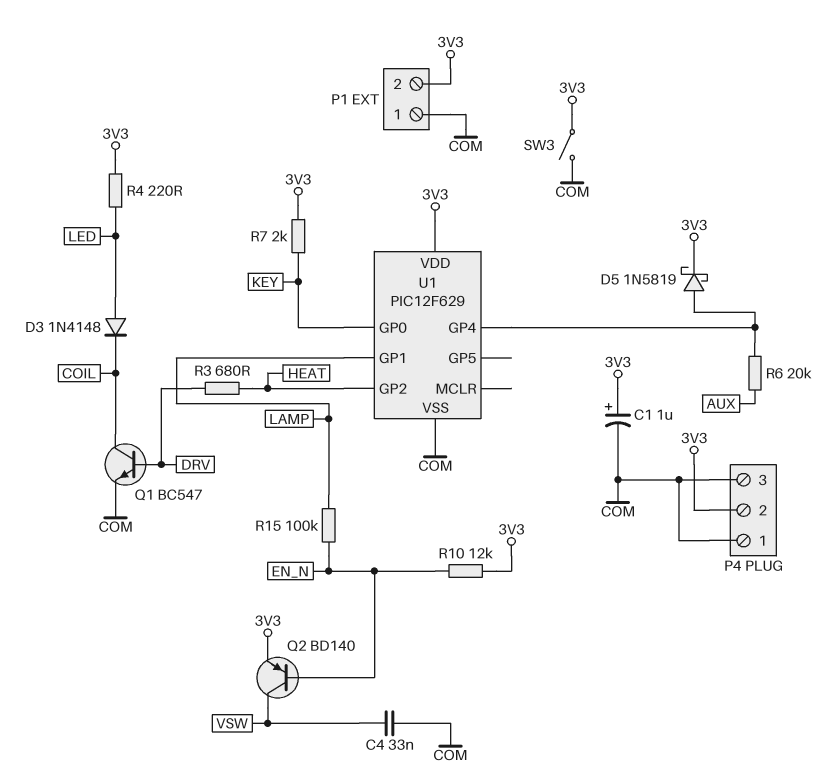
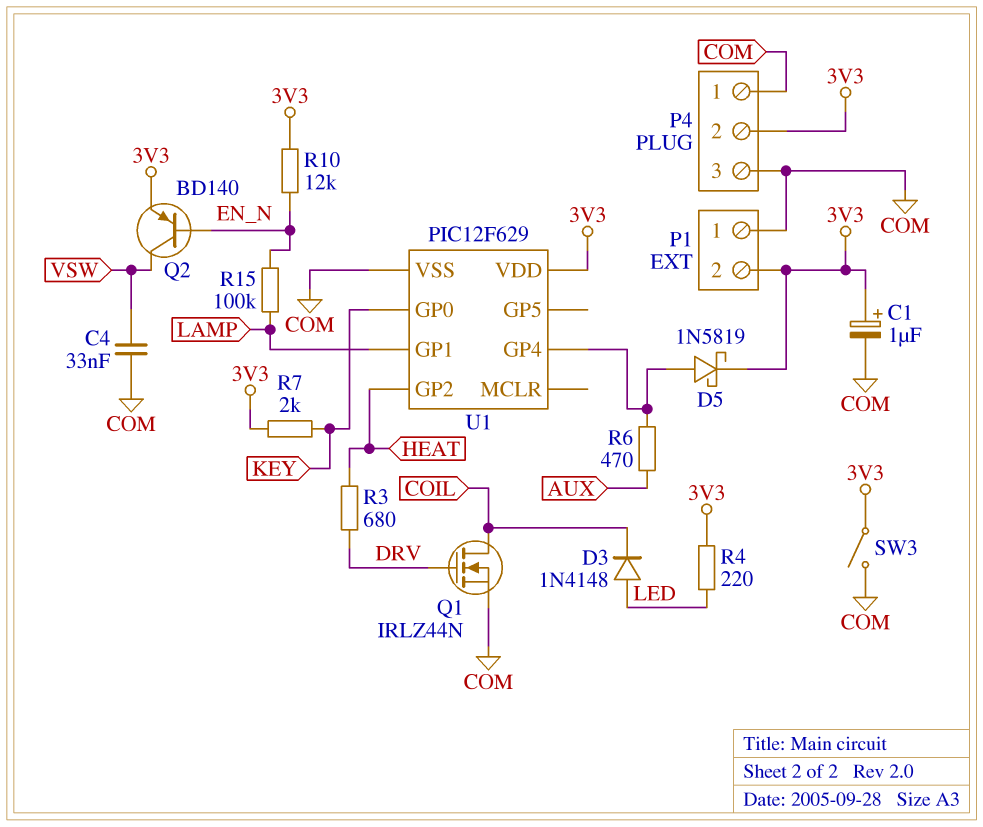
Q1: NPN BC547 (B DRV, C COIL, E COM) -> NMOS IRLZ44N (G DRV, D COIL, S COM)
R6: 20k (AUX, U1/GP4) -> 470 (AUX, U1/GP4)

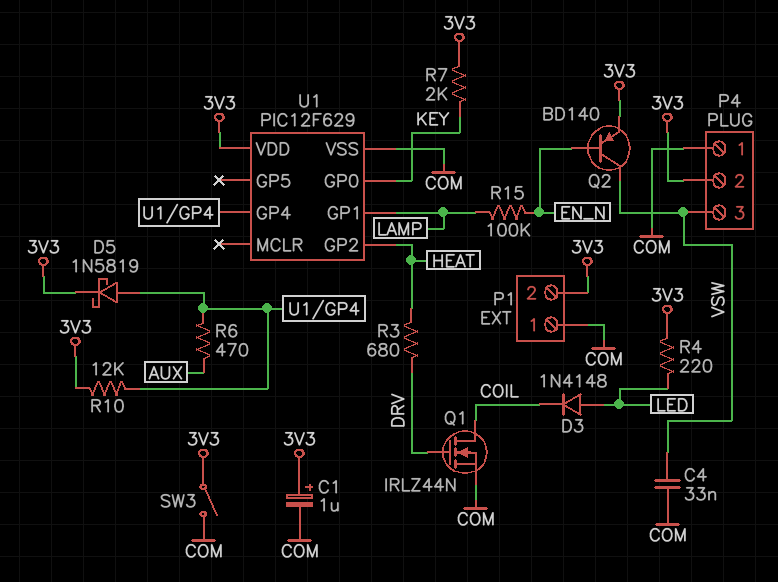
P4 pin 3: COM -> VSW
R10: 12k (3V3, EN_N) -> 12k (3V3, U1/GP4)

